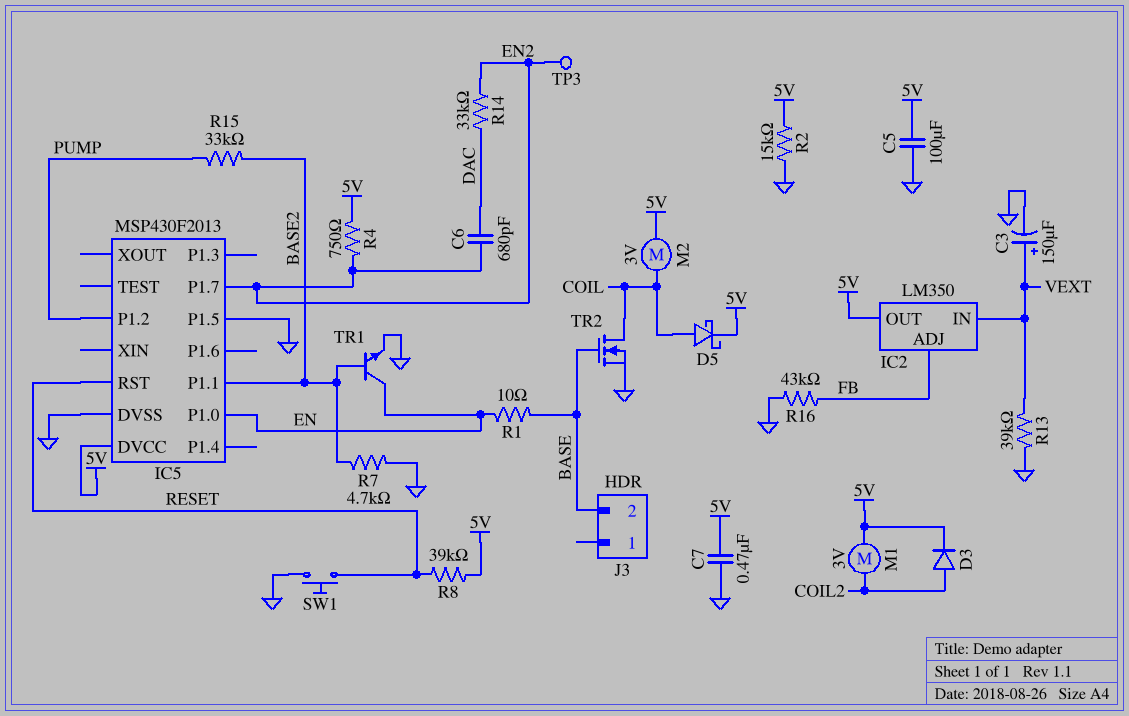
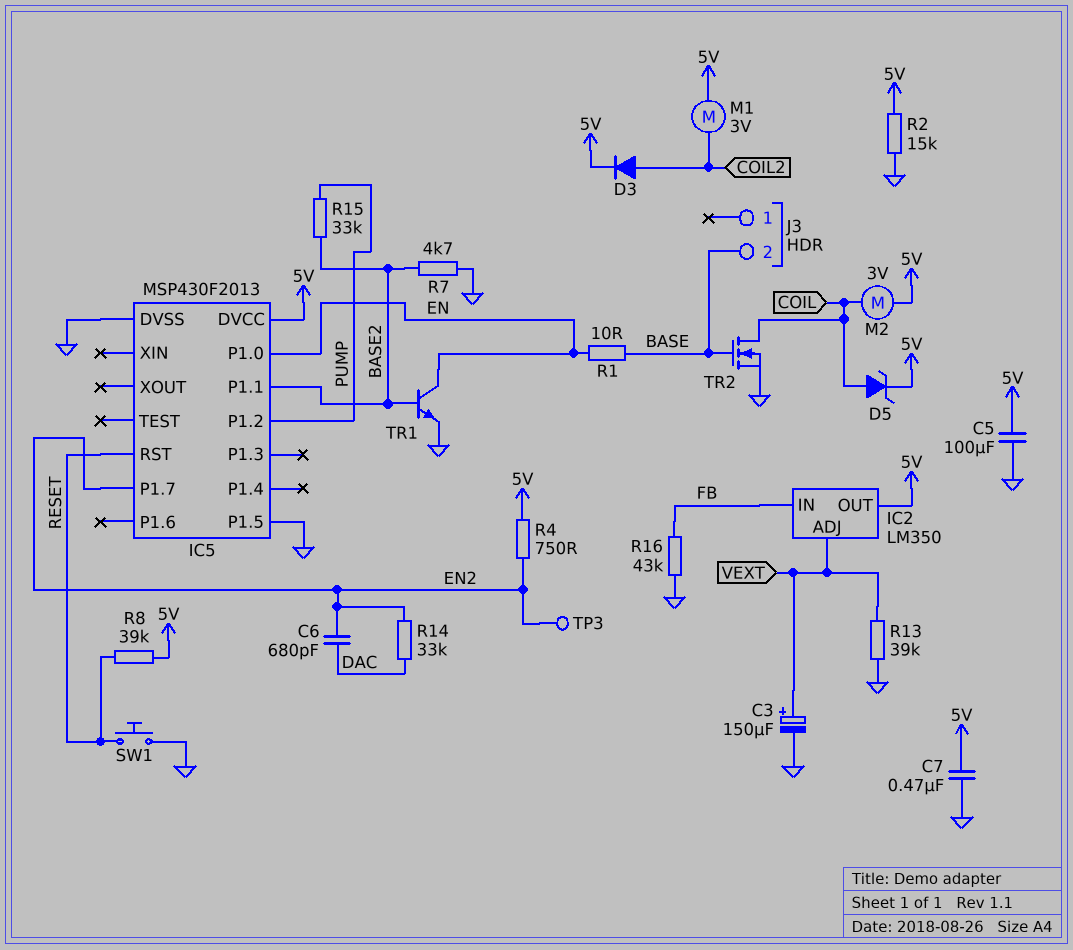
D5: schottky (A COIL, K 5V) -> zener (A COIL, K 5V)
IC2 pin ADJ: FB -> VEXT
IC2 pin IN: VEXT -> FB

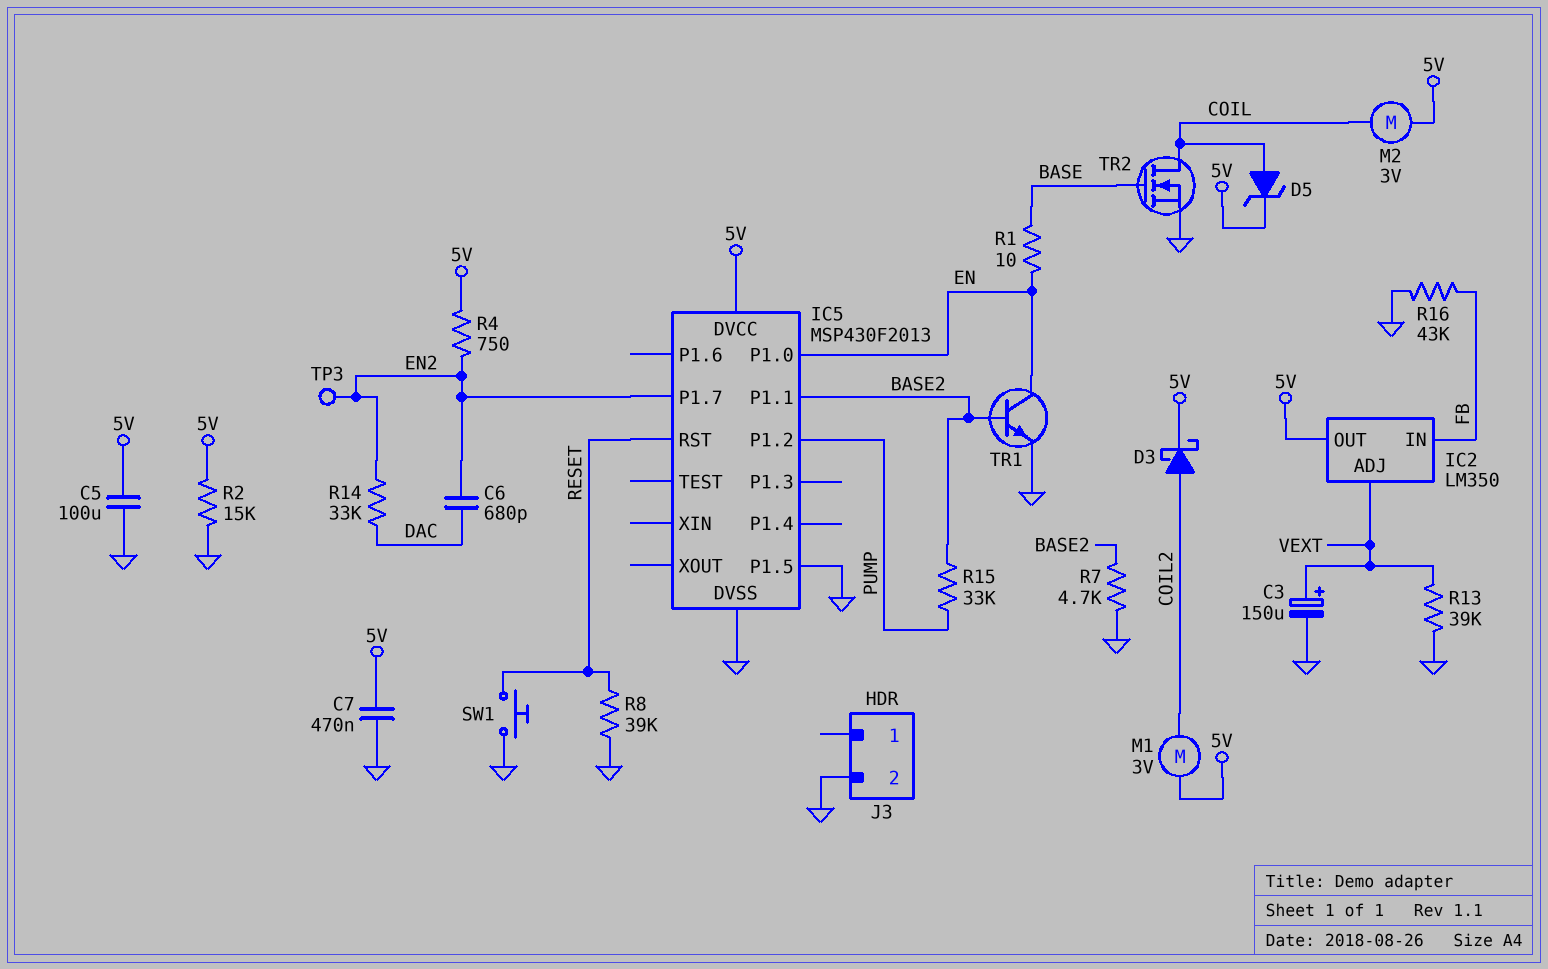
D3: diode (A COIL2, K 5V) -> schottky (A COIL2, K 5V)
J3 pin 2: BASE -> GND
R8: 39k (5V, RESET) -> 39k (GND, RESET)

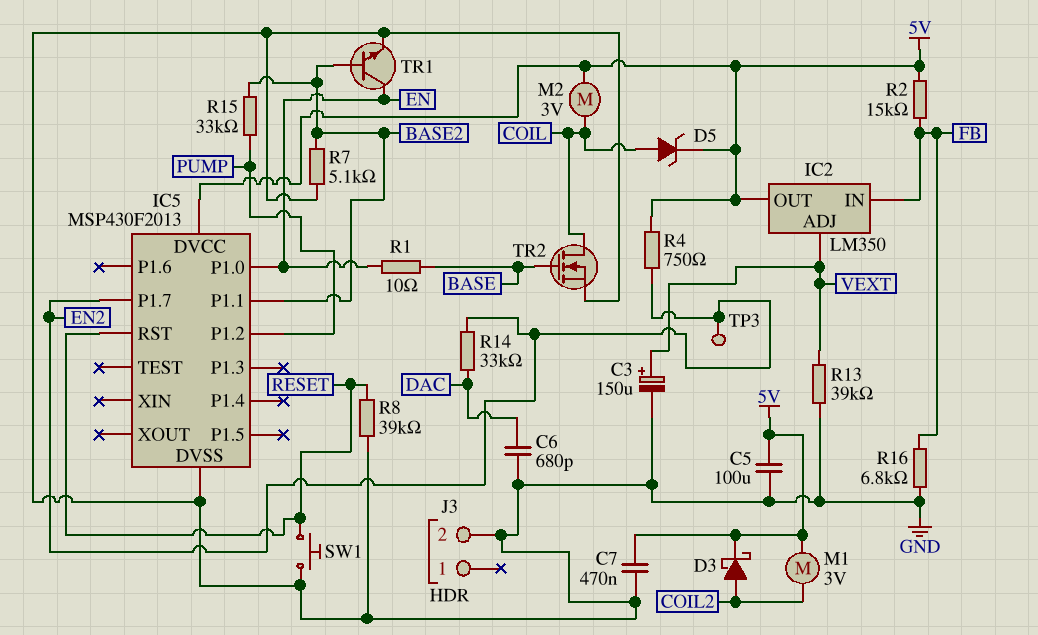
C6: 680pF (DAC, EN2) -> 680pF (DAC, GND)
IC5 pin P1.5: GND -> none
R2: 15k (5V, GND) -> 15k (5V, FB)
R7: 4.7k (BASE2, GND) -> 5.1k (BASE2, GND)
R16: 43k (FB, GND) -> 6.8k (FB, GND)

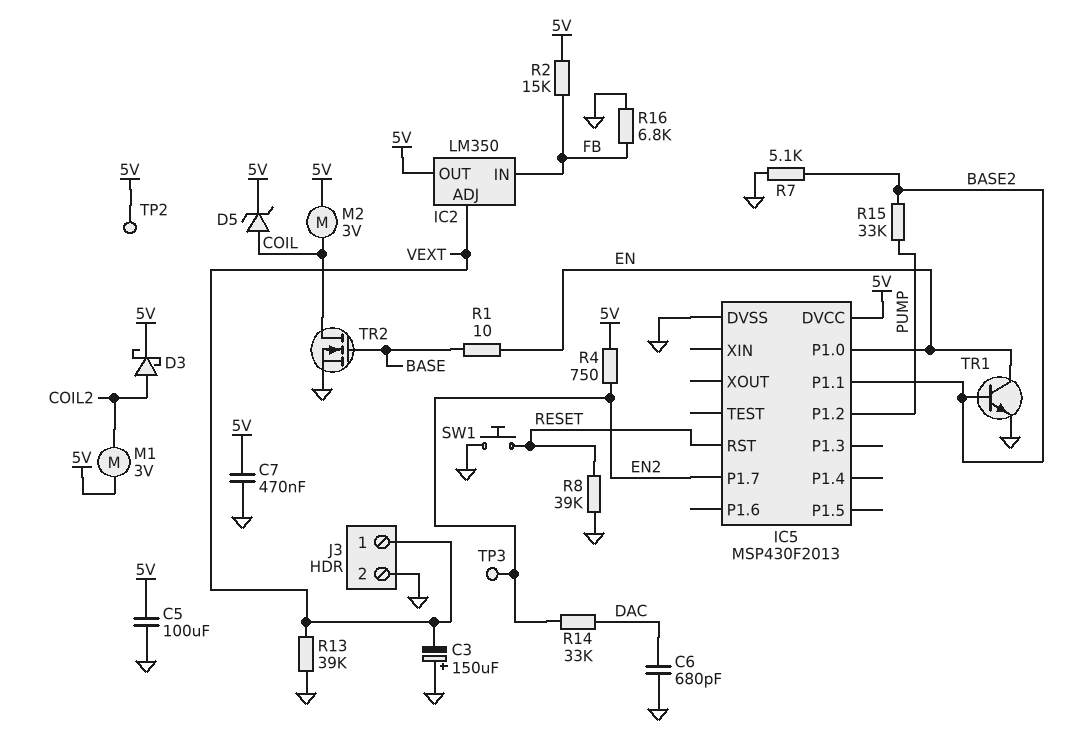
C3: 150uF (plus VEXT, minus GND) -> 150uF (plus GND, minus VEXT)
J3 pin 1: none -> VEXT
TP2: none -> test point (5V)

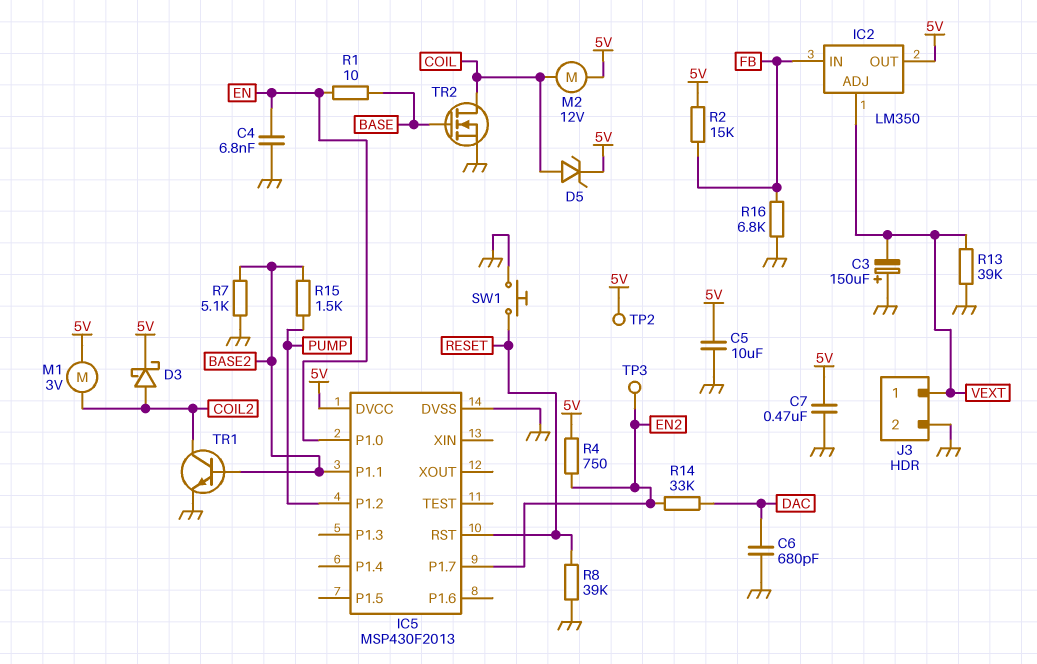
C4: none -> 6.8nF (EN, GND)
C5: 100uF (5V, GND) -> 10uF (5V, GND)
M2: motor 3V (5V, COIL) -> motor 12V (5V, COIL)
R15: 33k (BASE2, PUMP) -> 1.5k (BASE2, PUMP)
TR1: NPN (B BASE2, C EN, E GND) -> NPN (B BASE2, C COIL2, E GND)

